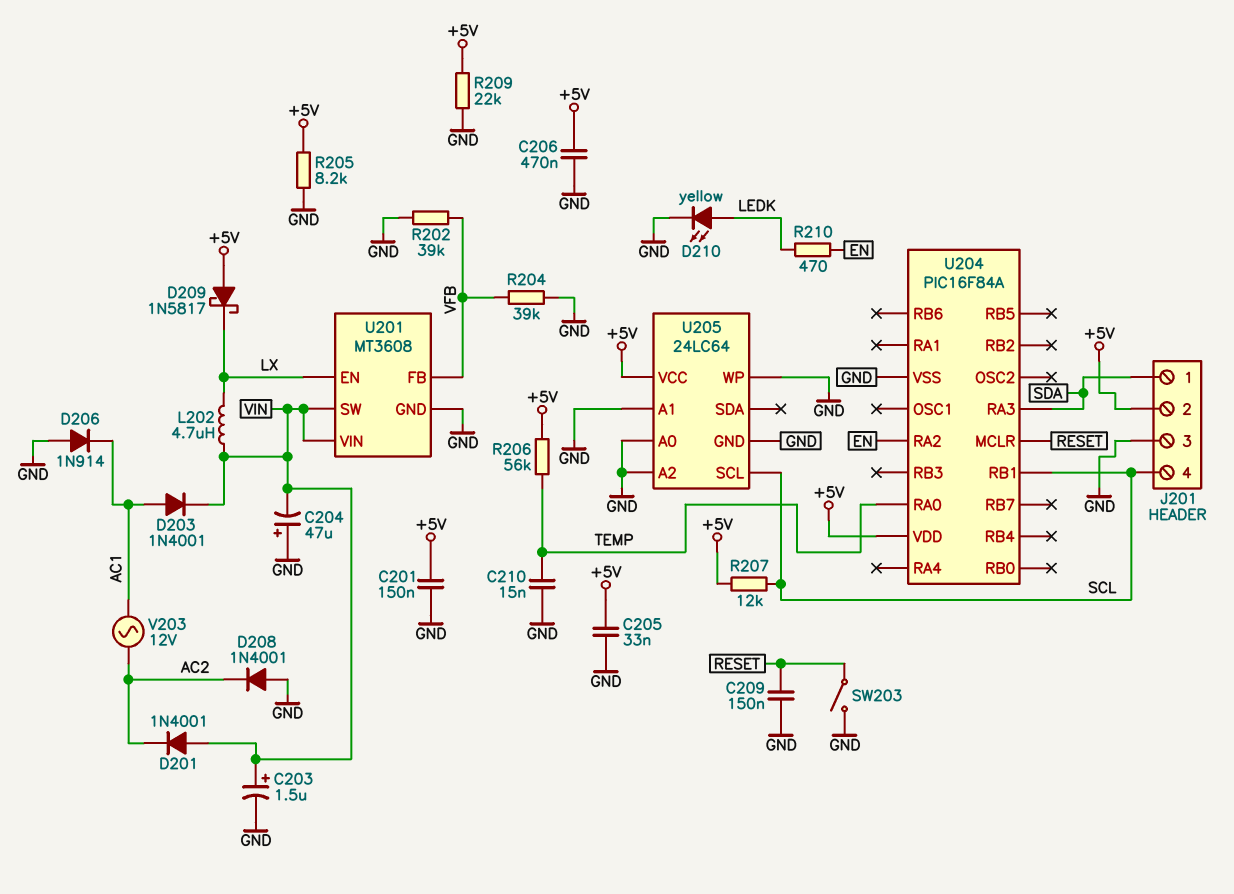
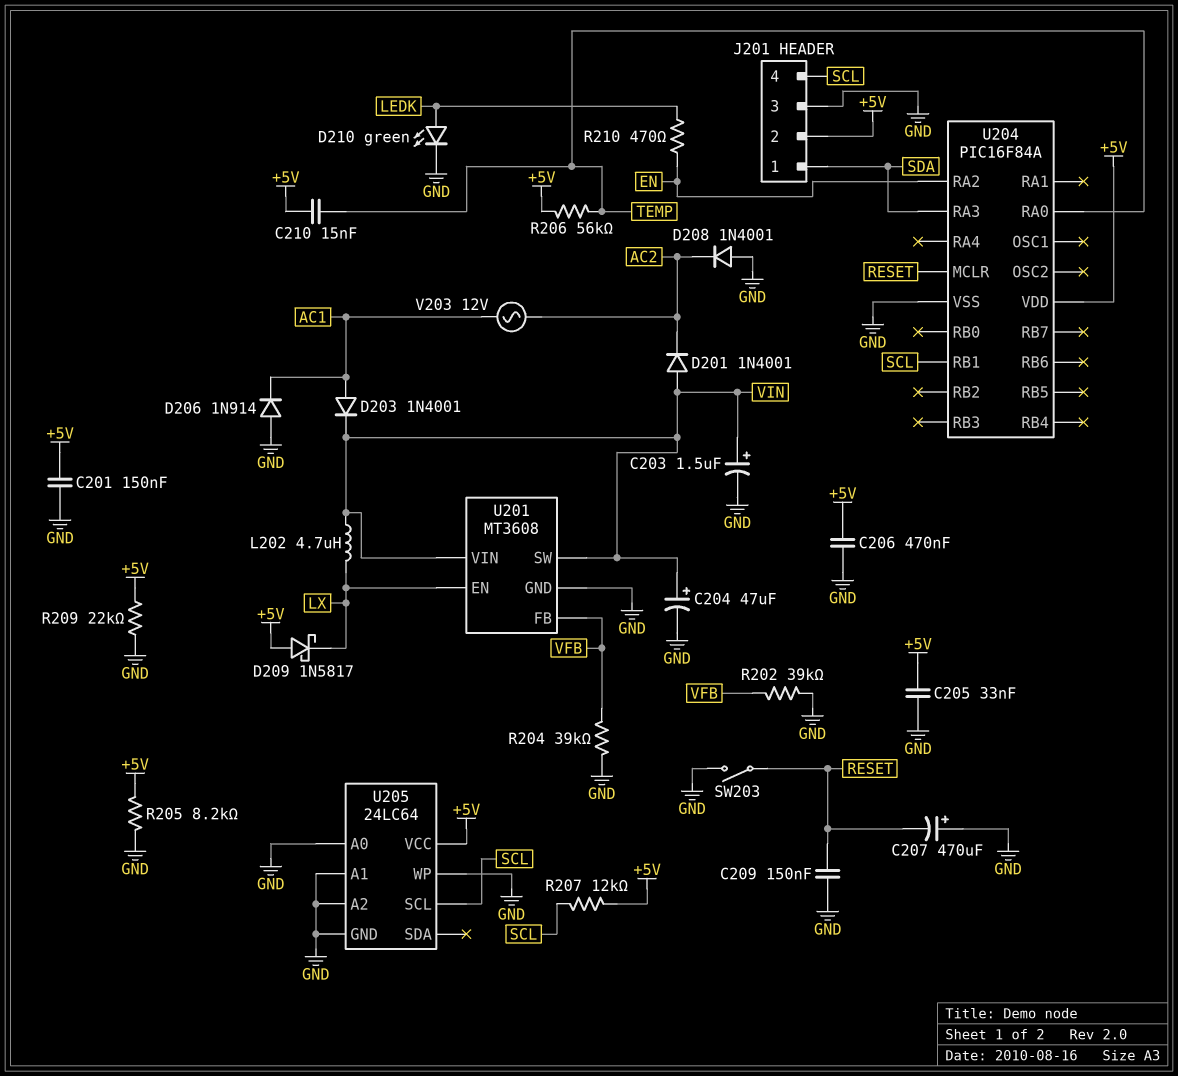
C204: 47uF (plus GND, minus VIN) -> 47uF (plus VIN, minus GND)
C207: none -> 470uF (plus GND, minus RESET)
C210: 15nF (GND, TEMP) -> 15nF (+5V, TEMP)
D210: LED yellow (A LEDK, K GND) -> LED green (A LEDK, K GND)

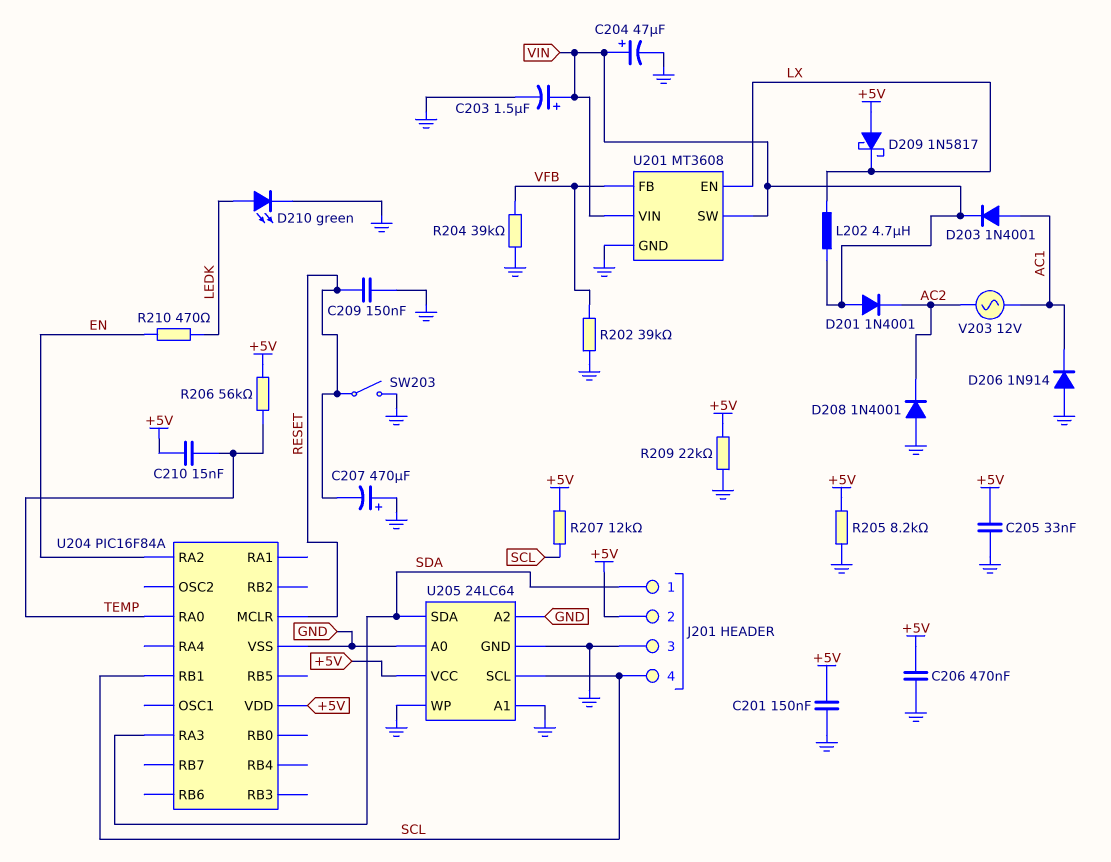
U205 pin SDA: none -> SDA

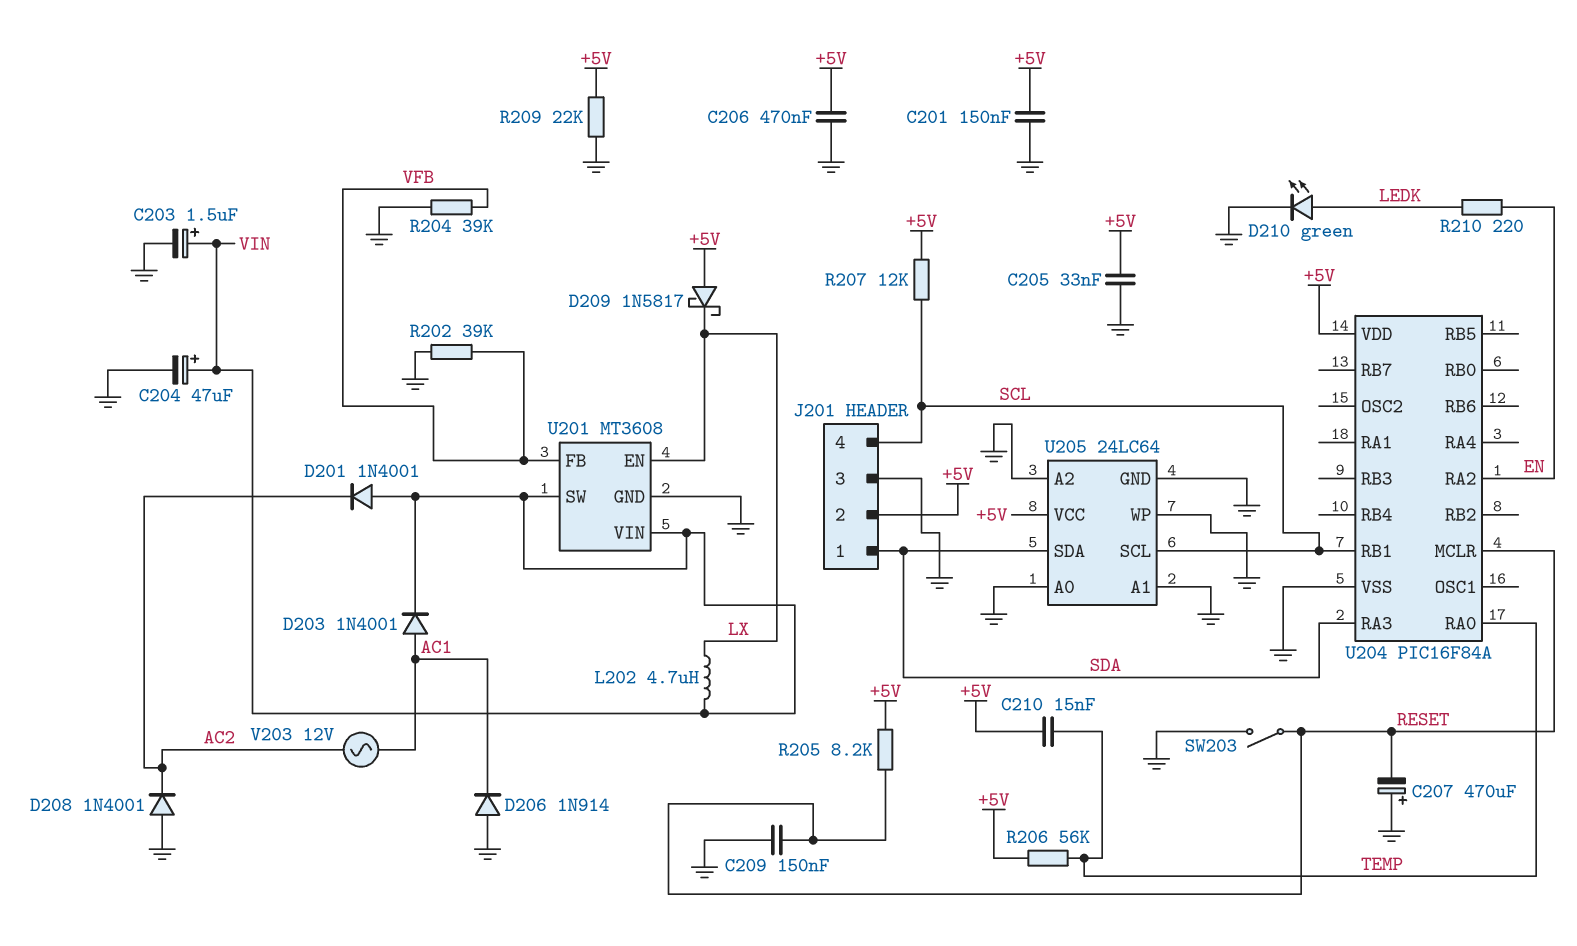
R205: 8.2k (+5V, GND) -> 8.2k (+5V, RESET)
R210: 470 (EN, LEDK) -> 220 (EN, LEDK)

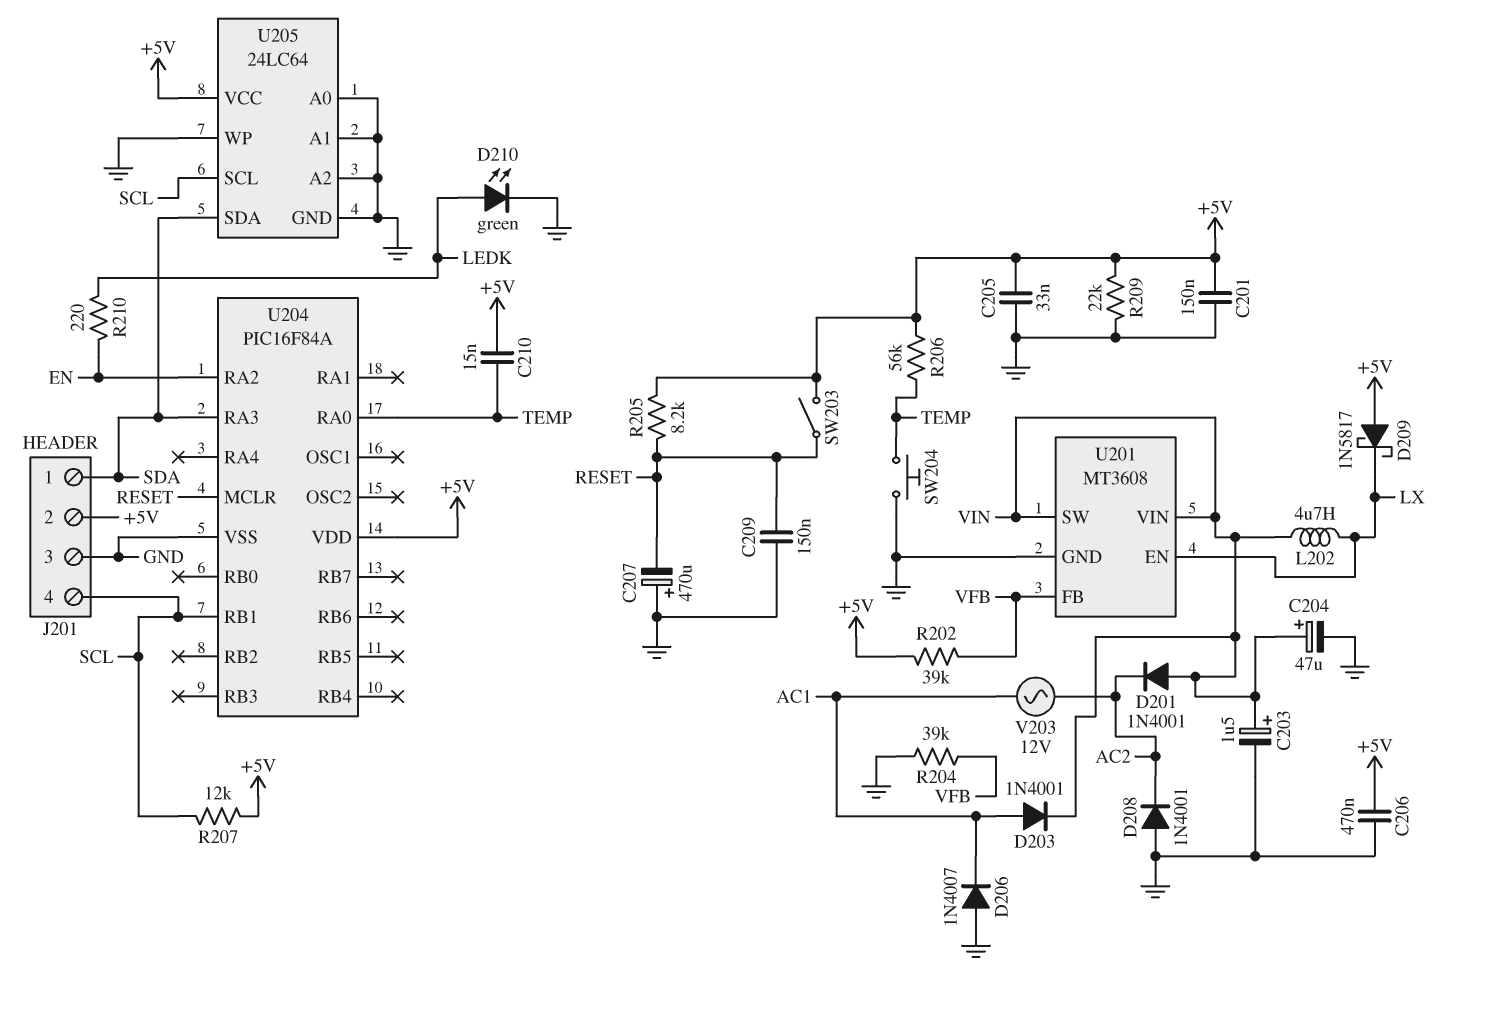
D206: diode 1N914 (A GND, K AC1) -> diode 1N4007 (A GND, K AC1)
R202: 39k (GND, VFB) -> 39k (+5V, VFB)
SW203: switch (GND, RESET) -> switch (+5V, RESET)
SW204: none -> button (GND, TEMP)

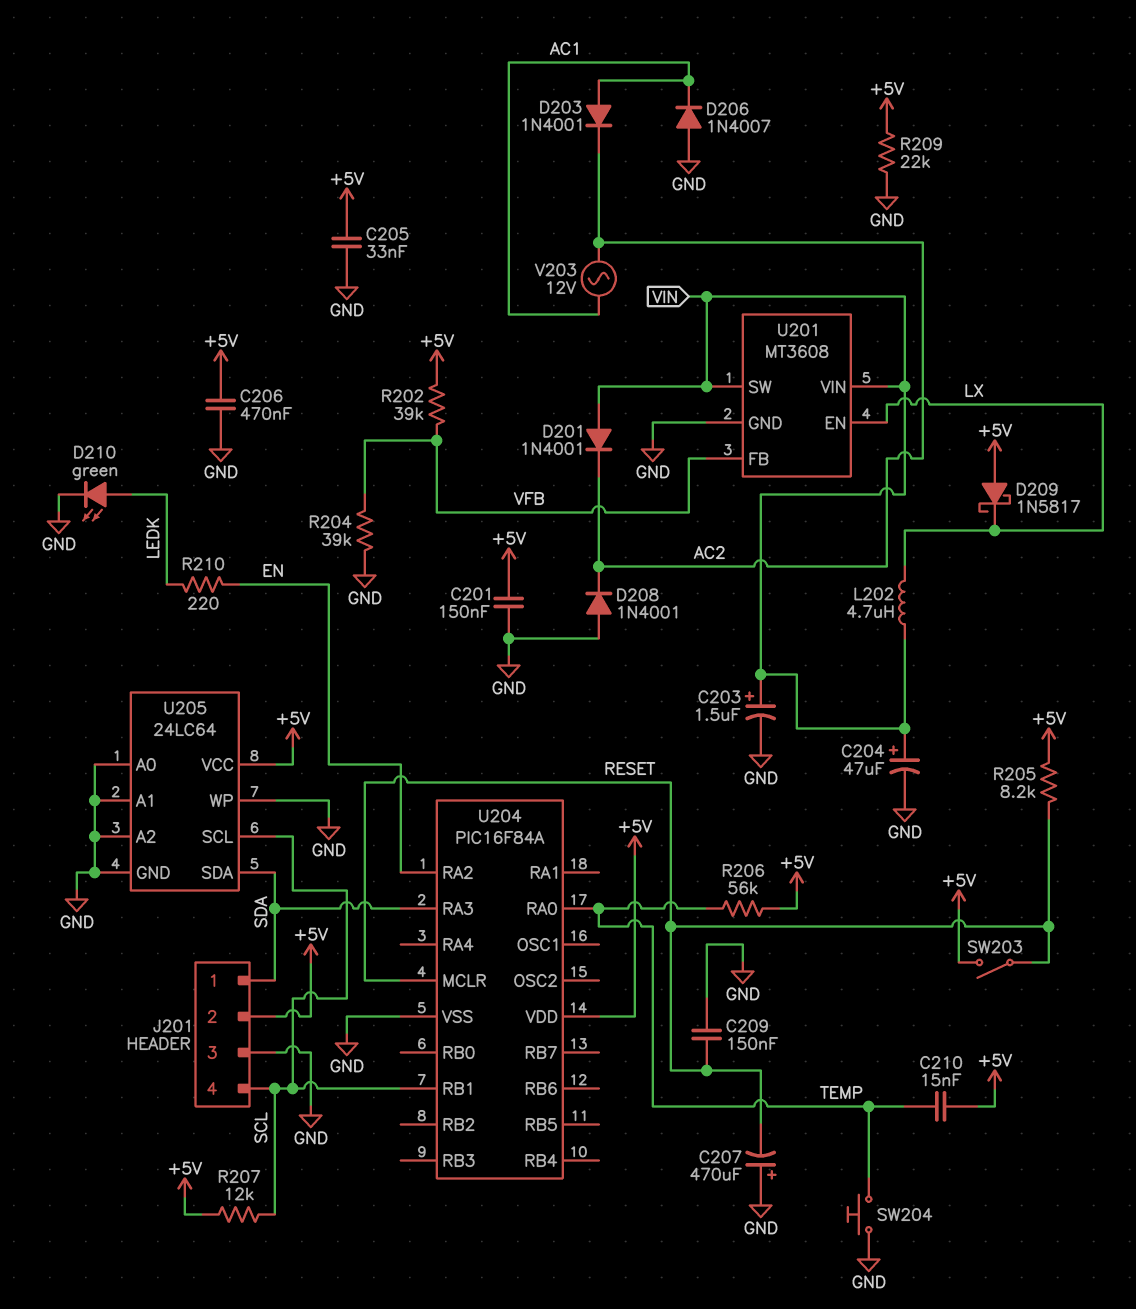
D203: diode 1N4001 (A AC1, K VIN) -> diode 1N4001 (A AC1, K AC2)

